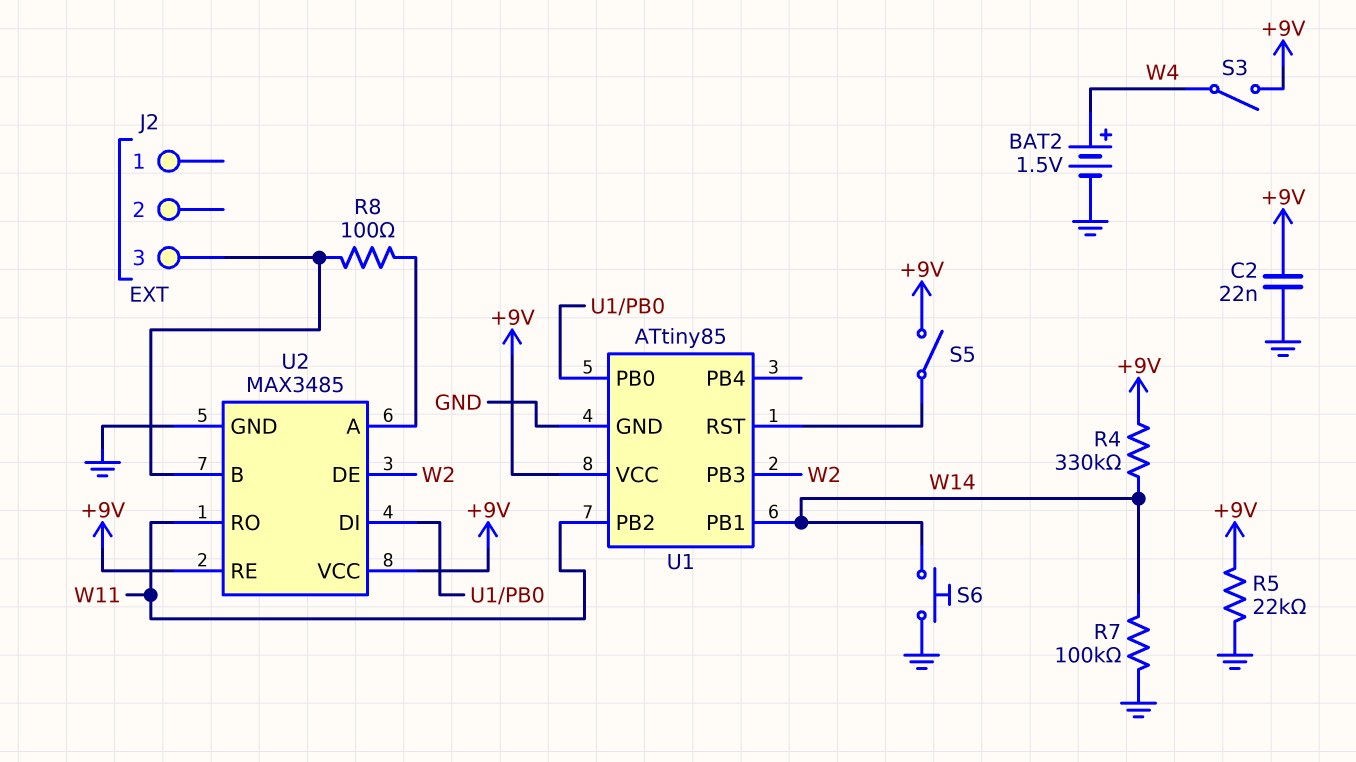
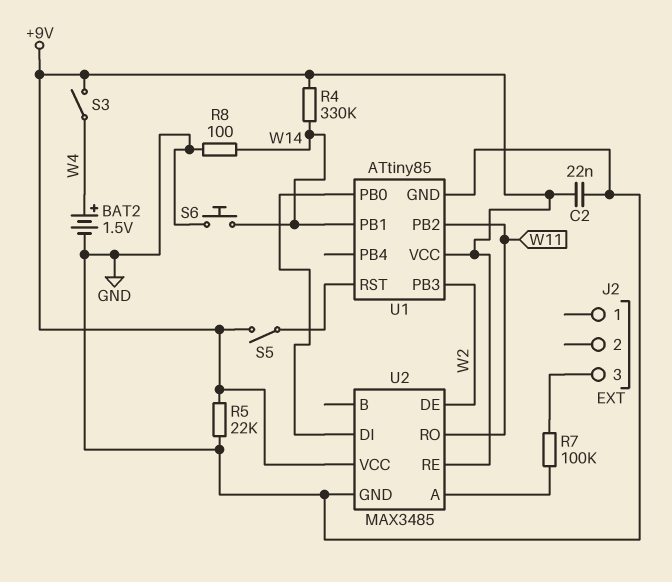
R7: 100k (GND, W14) -> 100k (J2/3, U2/A)
R8: 100 (J2/3, U2/A) -> 100 (GND, W14)
U2 pin B: J2/3 -> none

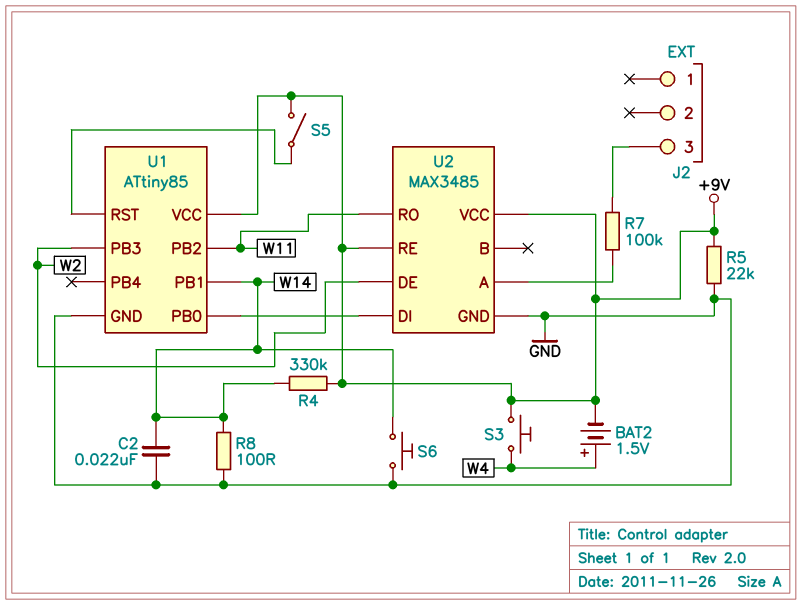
BAT2: 1.5V (plus W4, minus GND) -> 1.5V (plus W4, minus +9V)
C2: 22nF (+9V, GND) -> 22nF (GND, W14)
S3: switch (+9V, W4) -> button (+9V, W4)

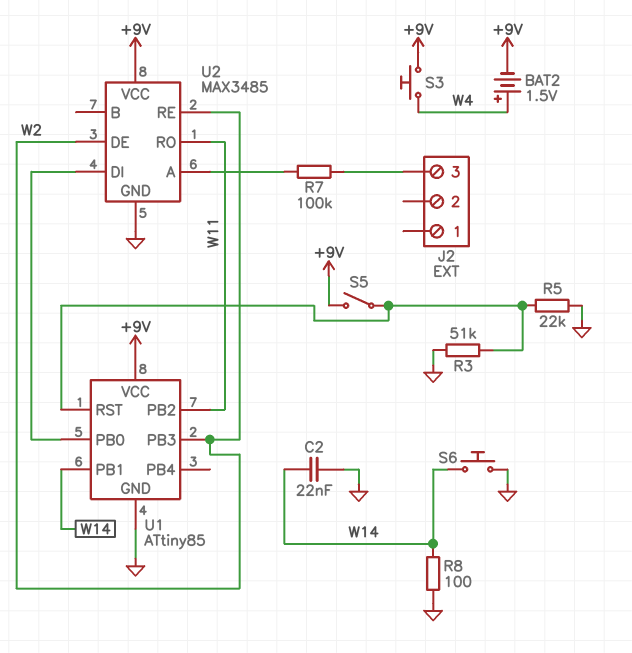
R3: none -> 51k (GND, U1/RST)
R4: 330k (+9V, W14) -> none
R5: 22k (+9V, GND) -> 22k (GND, U1/RST)
U2 pin RE: +9V -> W2

